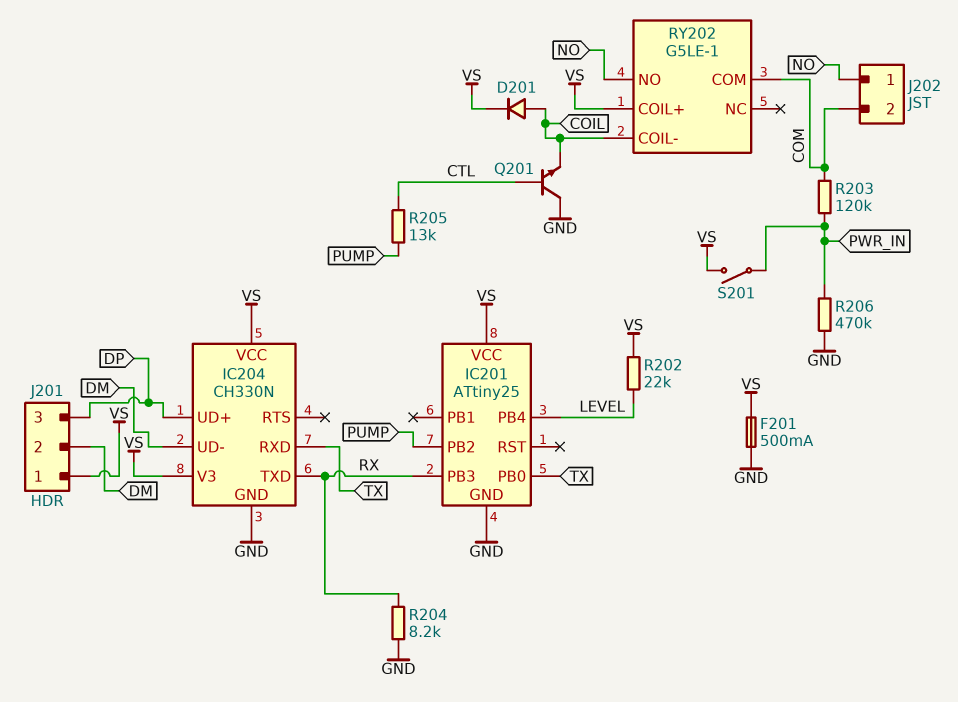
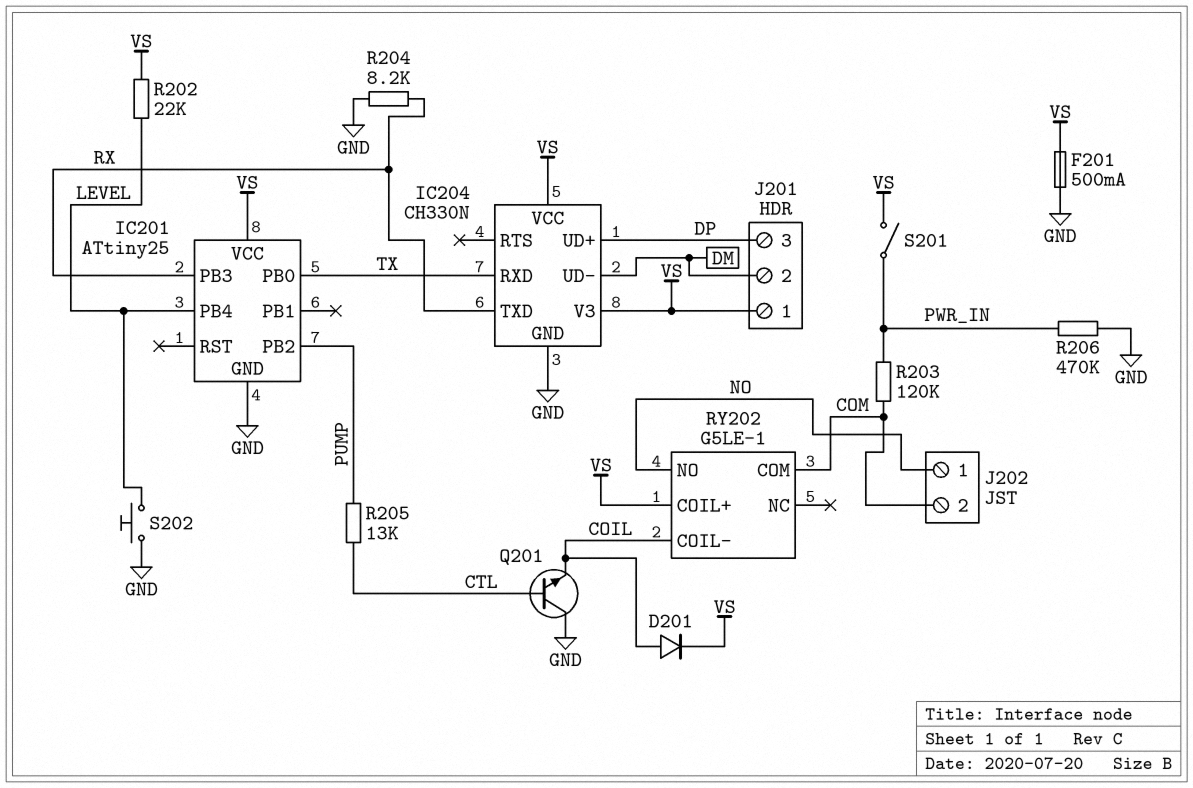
S202: none -> button (GND, LEVEL)

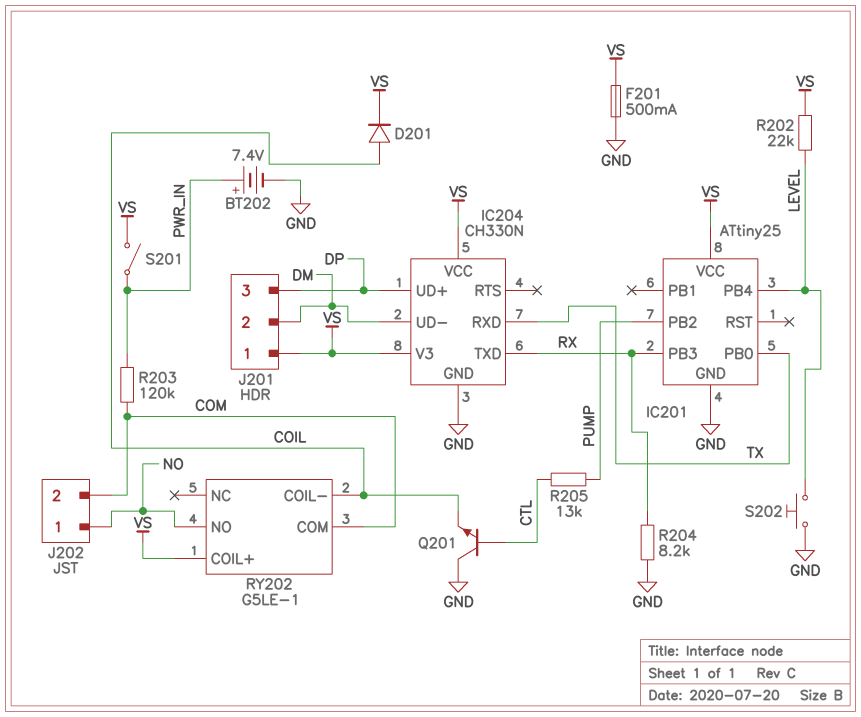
BT202: none -> 7.4V (plus PWR_IN, minus GND)
R206: 470k (GND, PWR_IN) -> none

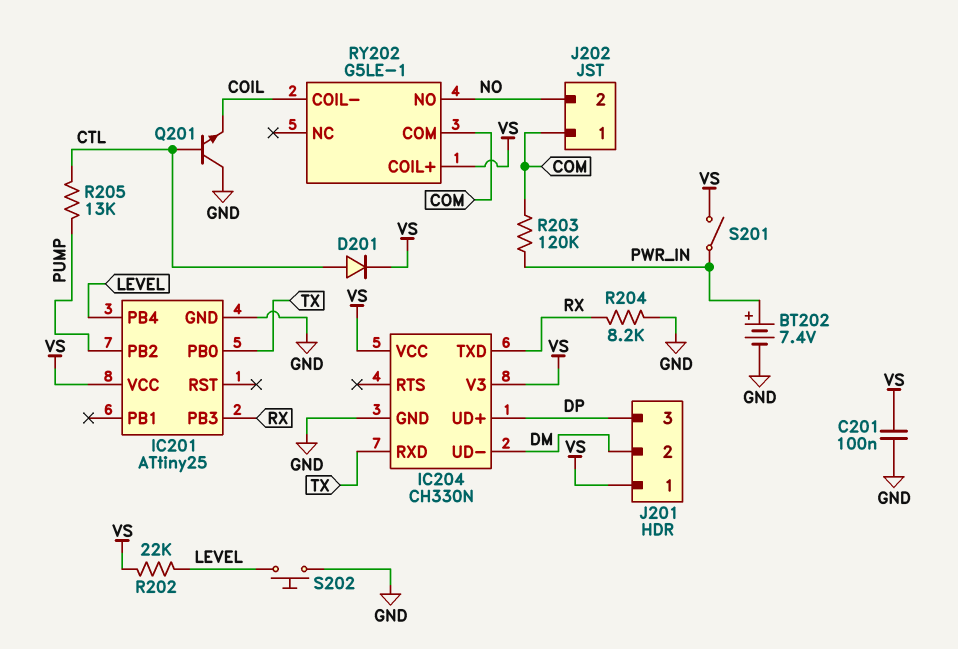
C201: none -> 100nF (GND, VS)
D201: diode (A COIL, K VS) -> diode (A CTL, K VS)
F201: 500mA (GND, VS) -> none
J202 pin 1: NO -> COM
J202 pin 2: COM -> NO

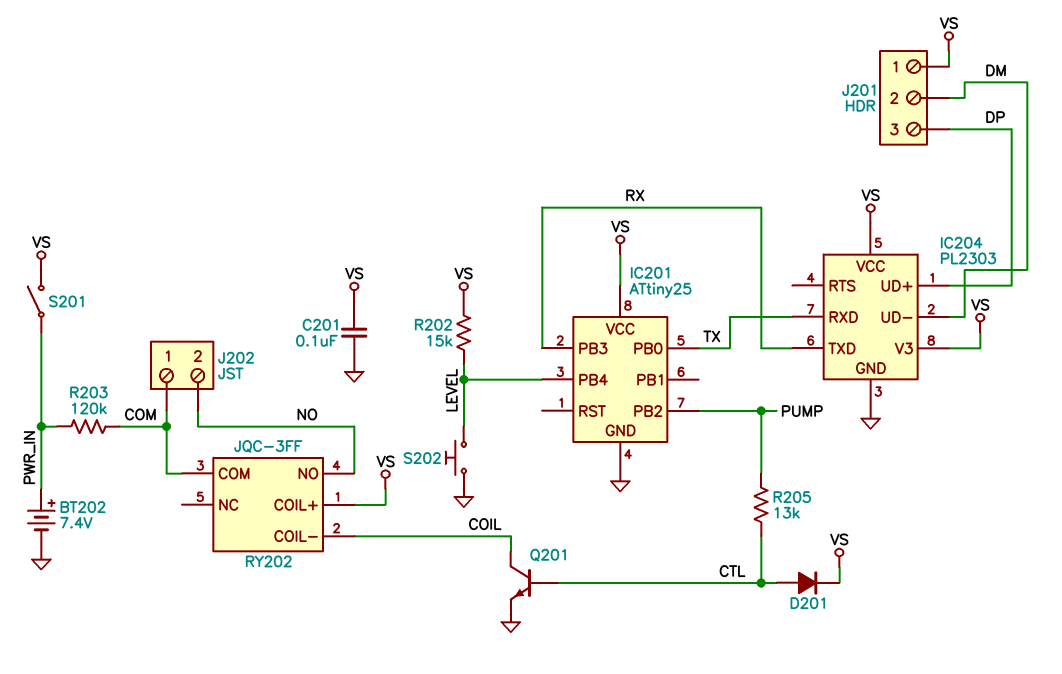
IC204: CH330N -> PL2303
Q201: NPN (B CTL, C GND, E COIL) -> NPN (B CTL, C COIL, E GND)
R202: 22k (LEVEL, VS) -> 15k (LEVEL, VS)
R204: 8.2k (GND, RX) -> none
RY202: G5LE-1 -> JQC-3FF

